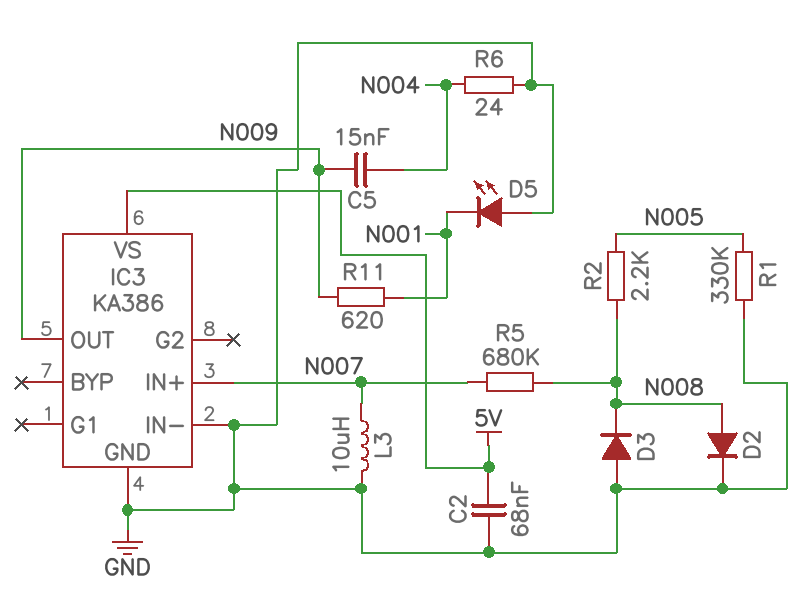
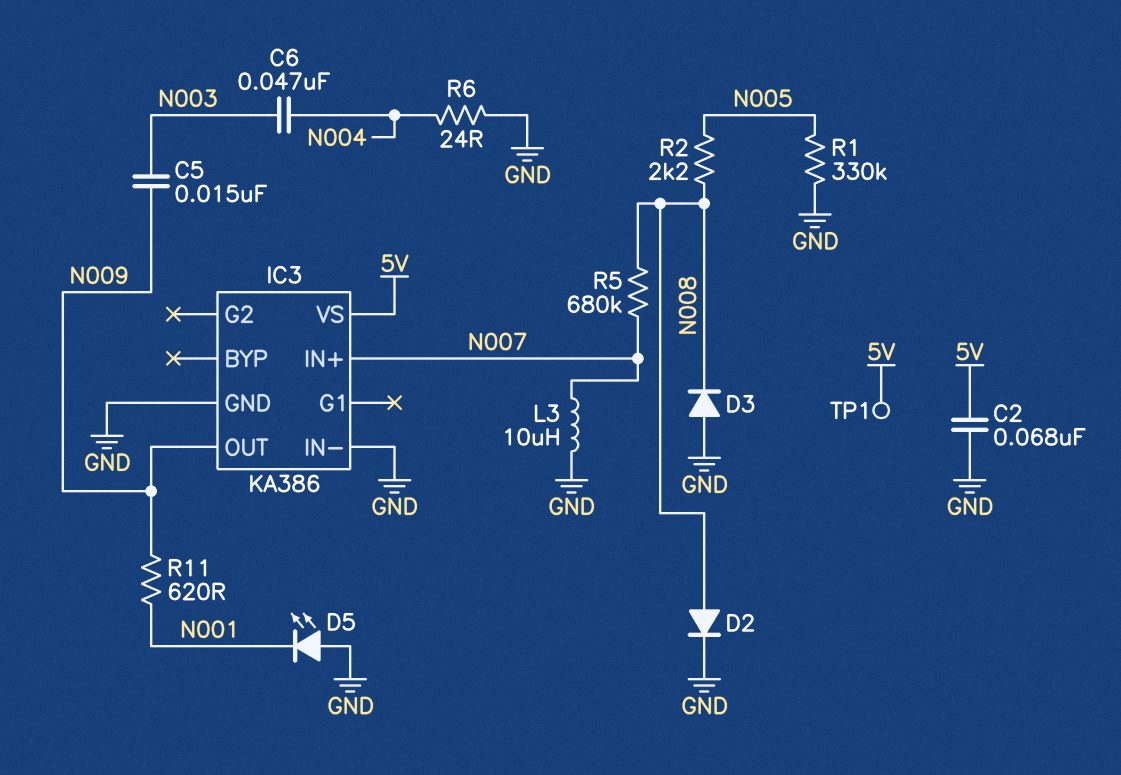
C5: 15nF (N004, N009) -> 15nF (N003, N009)
C6: none -> 47nF (N003, N004)
TP1: none -> test point (5V)

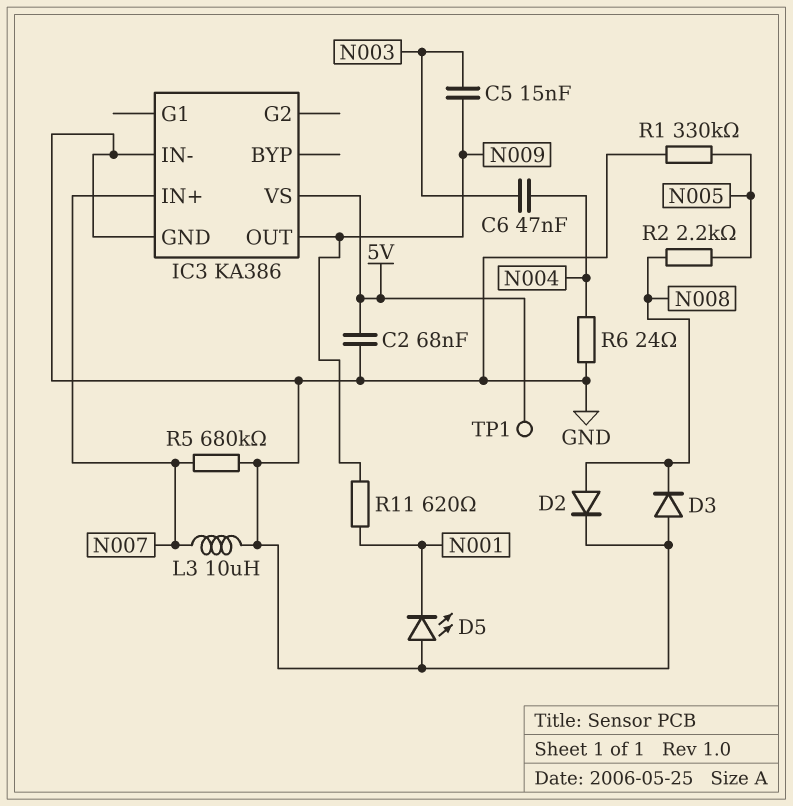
R5: 680k (N007, N008) -> 680k (GND, N007)

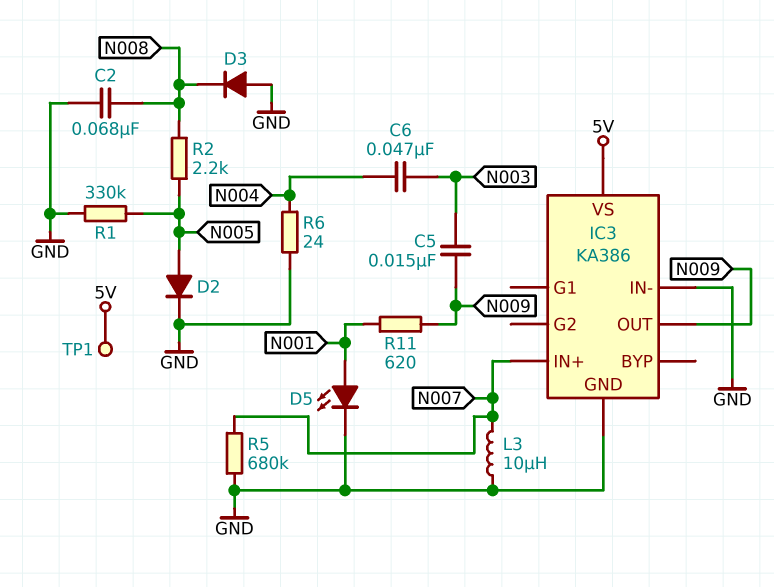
C2: 68nF (5V, GND) -> 68nF (GND, N008)
D2: diode (A N008, K GND) -> diode (A N005, K GND)
D5: LED (A GND, K N001) -> LED (A N001, K GND)

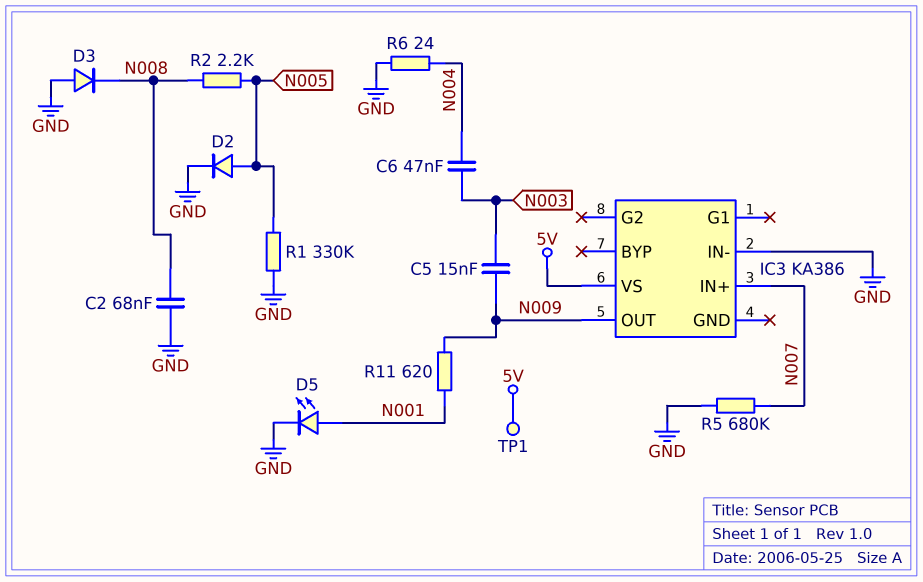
IC3 pin GND: GND -> none
L3: 10uH (GND, N007) -> none

